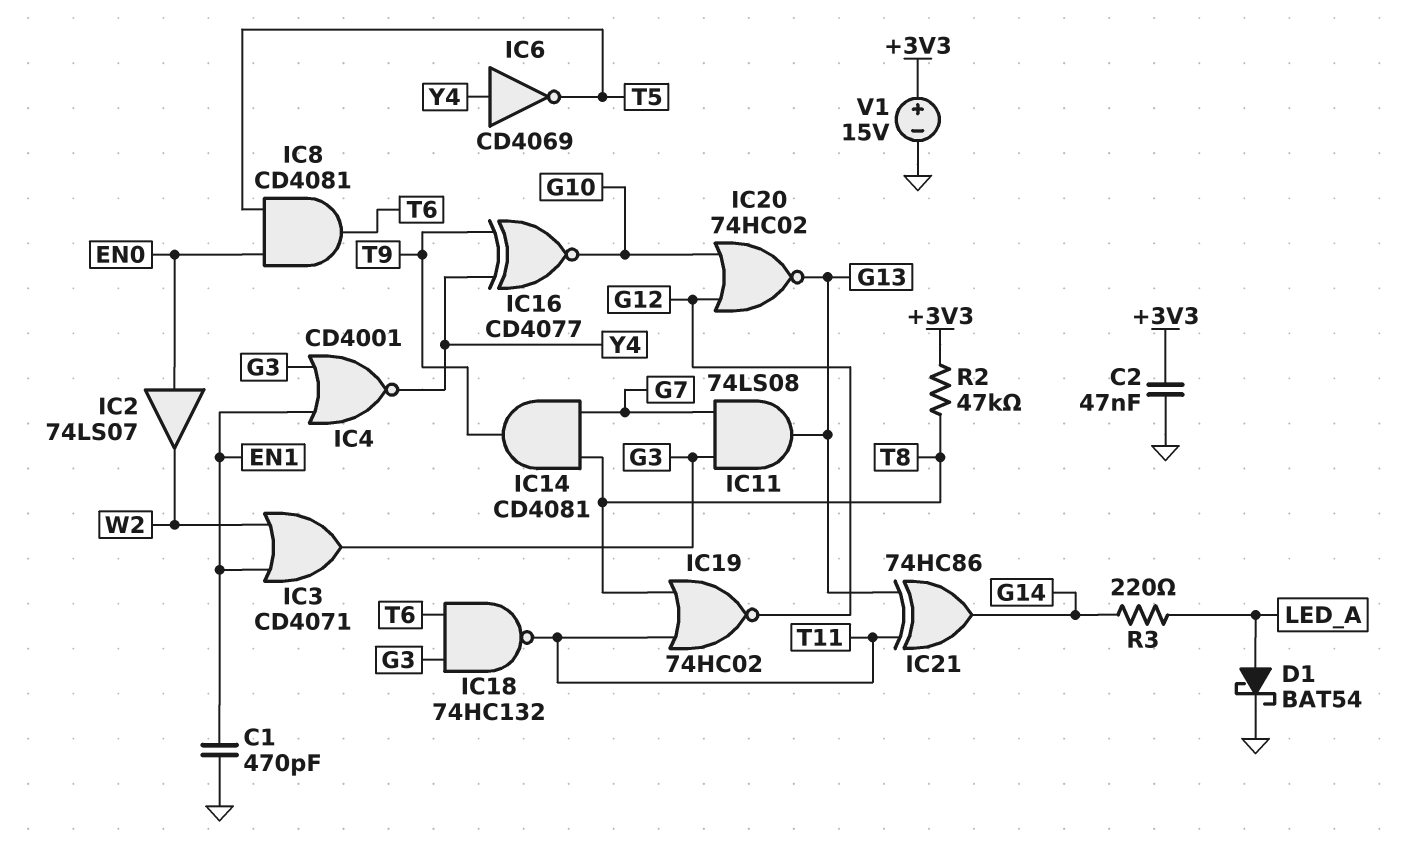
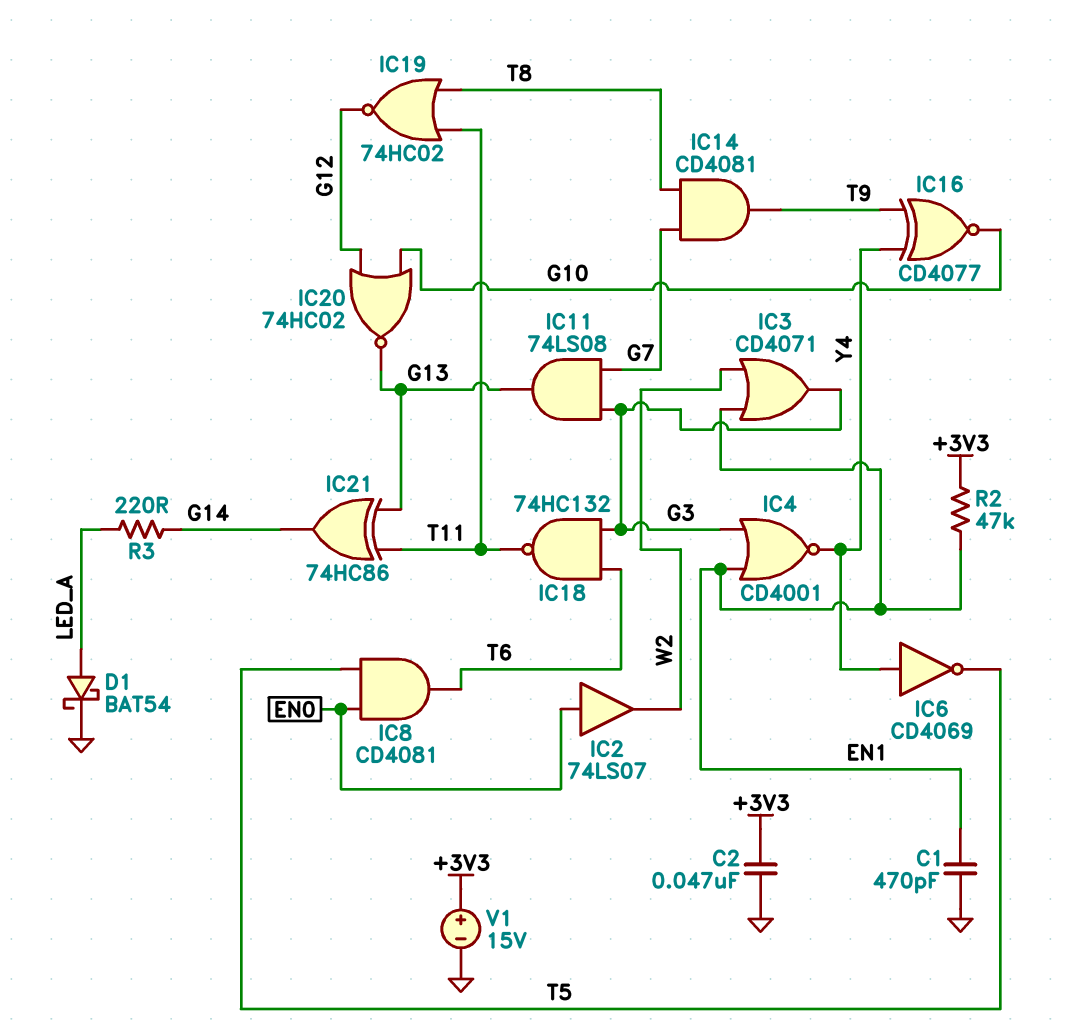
R2: 47k (+3V3, T8) -> 47k (+3V3, EN1)

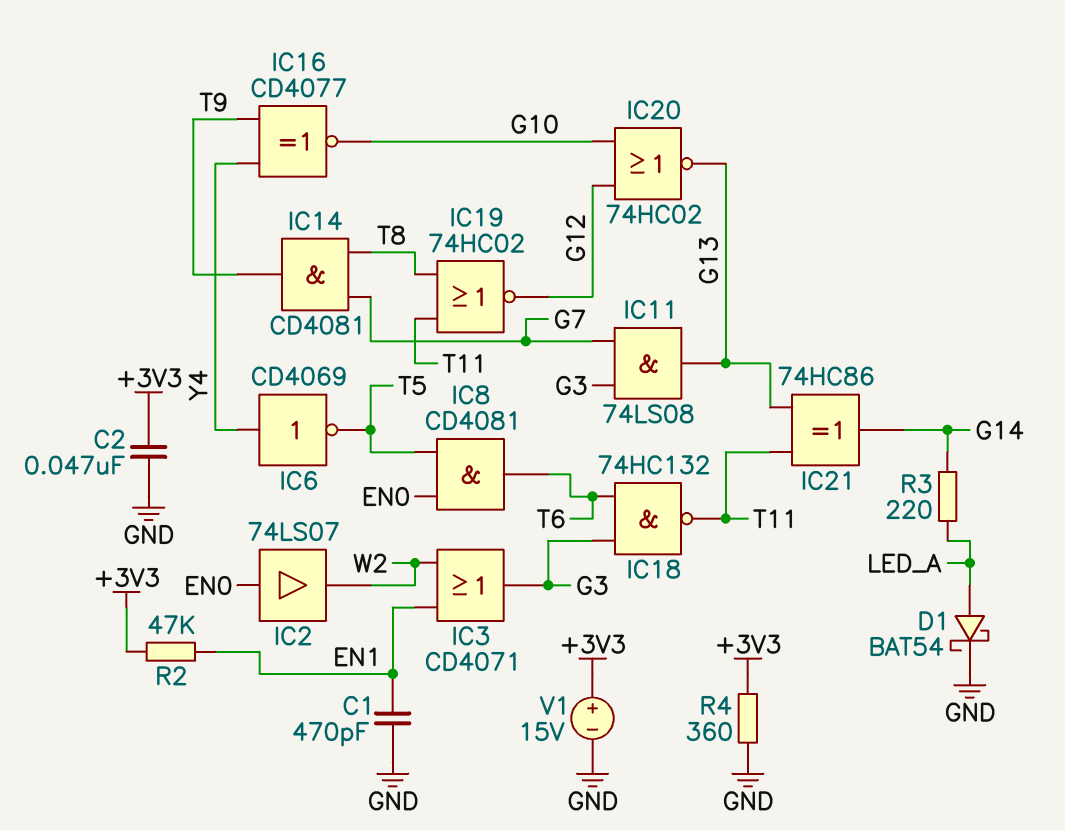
IC4: NOR CD4001 (in EN1, in G3, out Y4) -> none
R4: none -> 360 (+3V3, GND)

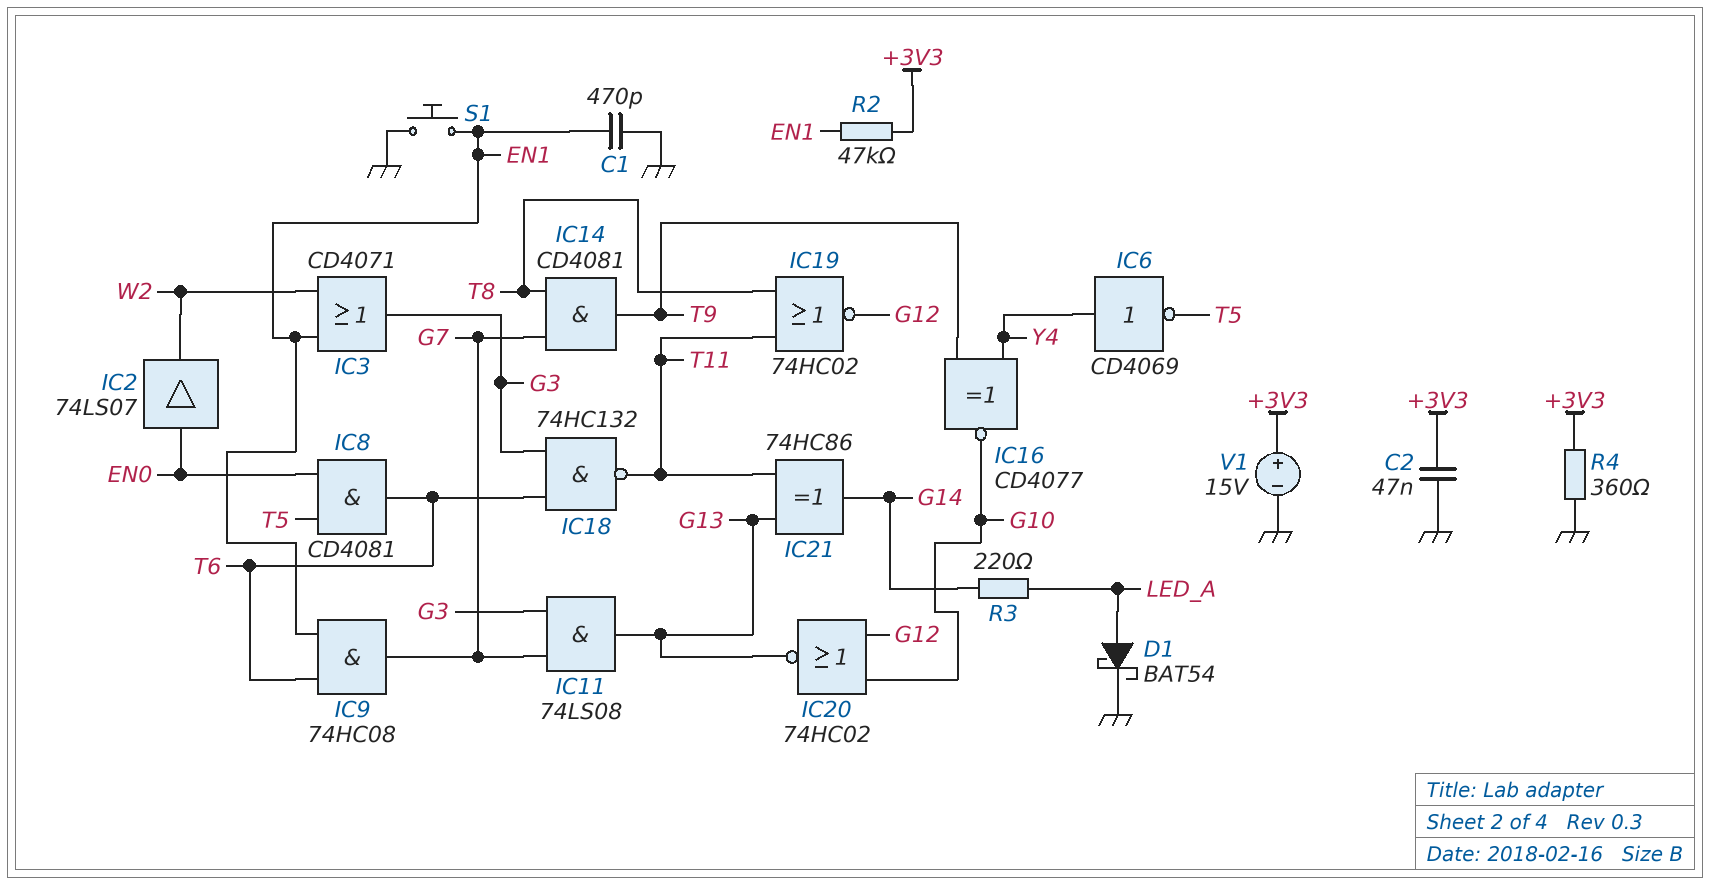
IC9: none -> AND 74HC08 (in EN1, in T6, out G7)
S1: none -> button (EN1, GND)

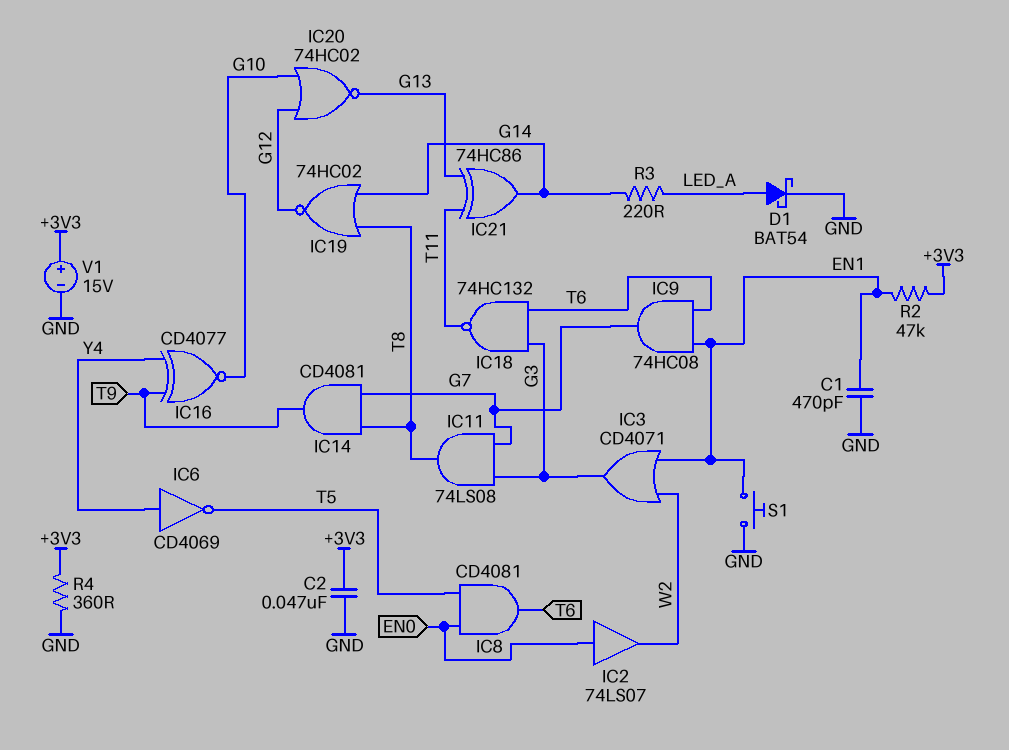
IC11: AND 74LS08 (in G3, in G7, out G13) -> AND 74LS08 (in G3, in G7, out T8)
IC19: NOR 74HC02 (in T8, in T11, out G12) -> NOR 74HC02 (in G14, in T8, out G12)

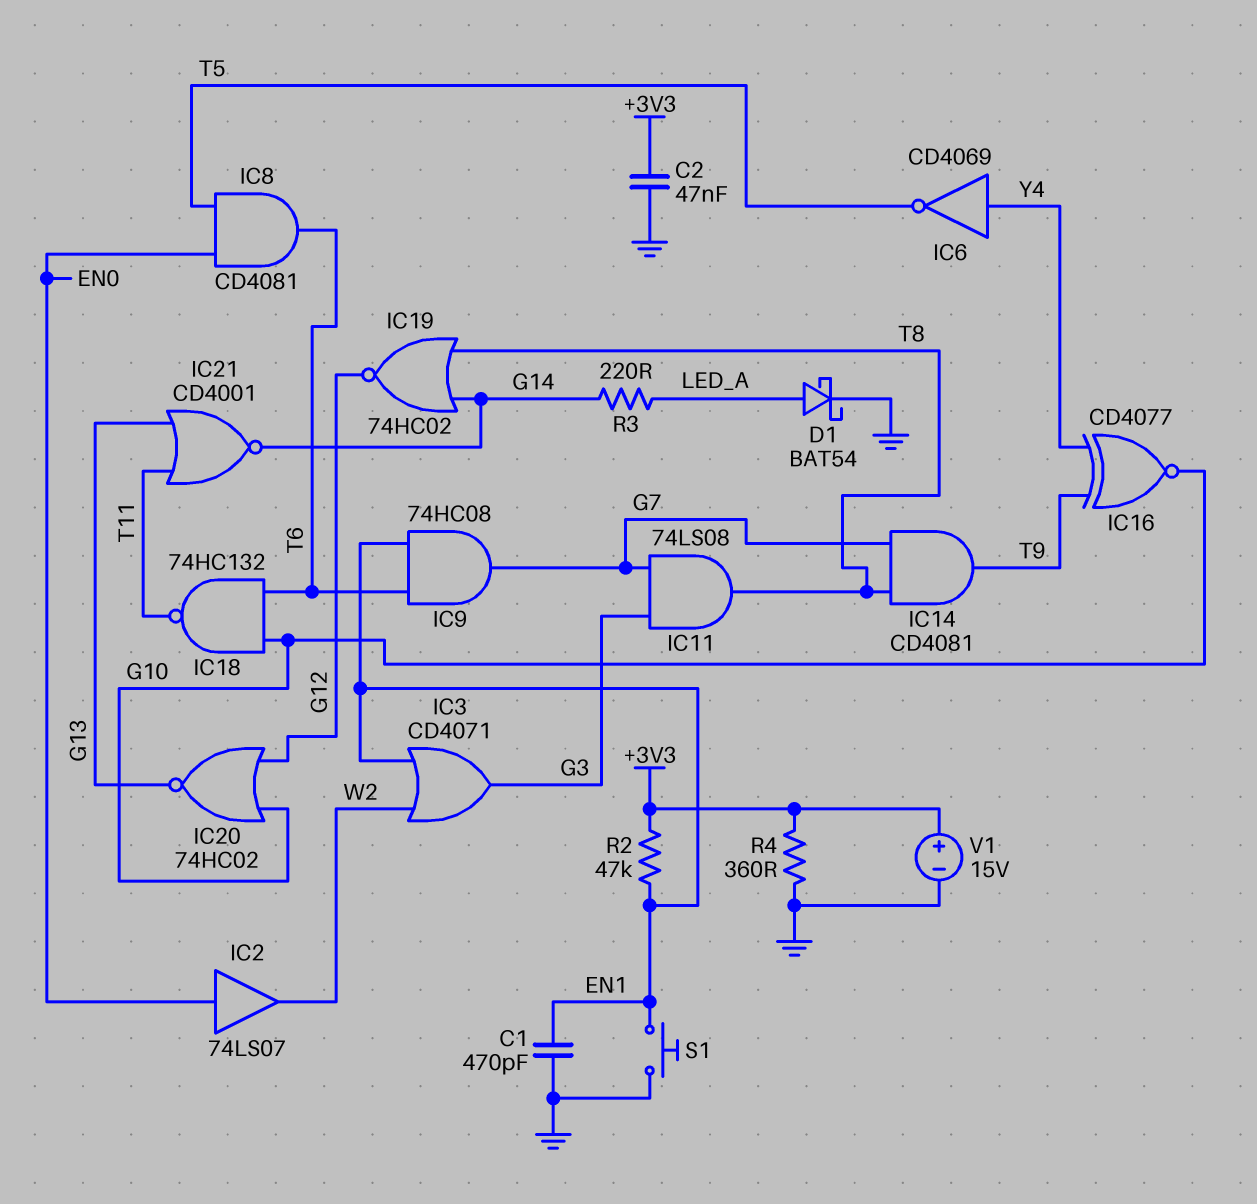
IC18: NAND 74HC132 (in G3, in T6, out T11) -> NAND 74HC132 (in G10, in T6, out T11)
IC21: XOR 74HC86 (in G13, in T11, out G14) -> NOR CD4001 (in G13, in T11, out G14)

